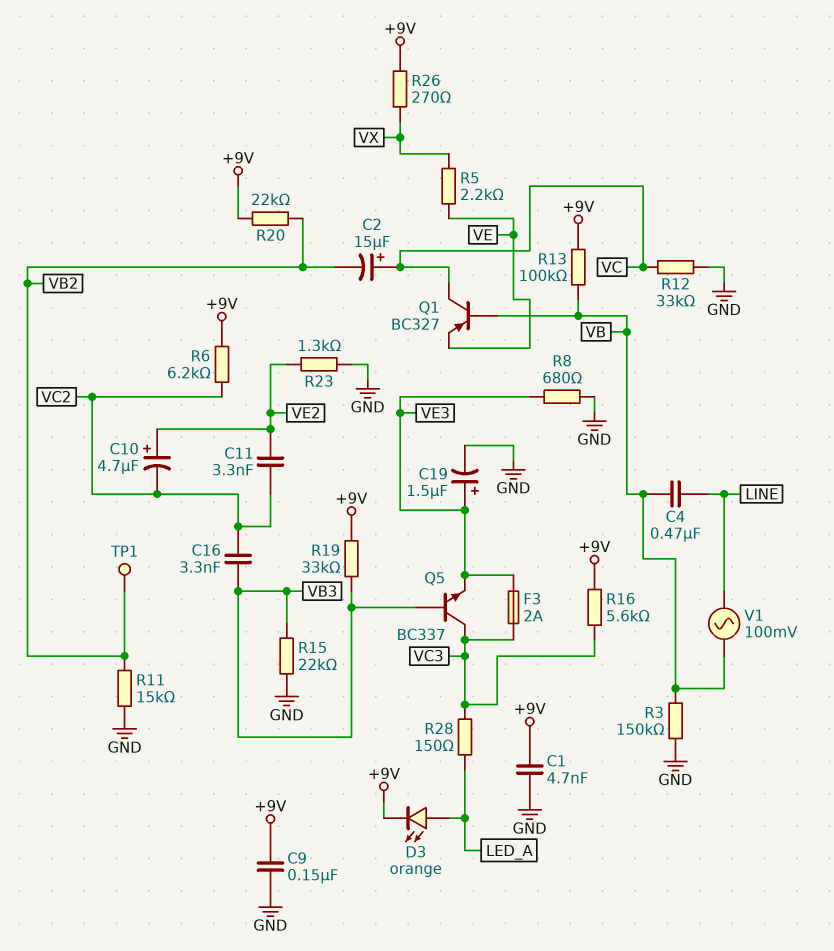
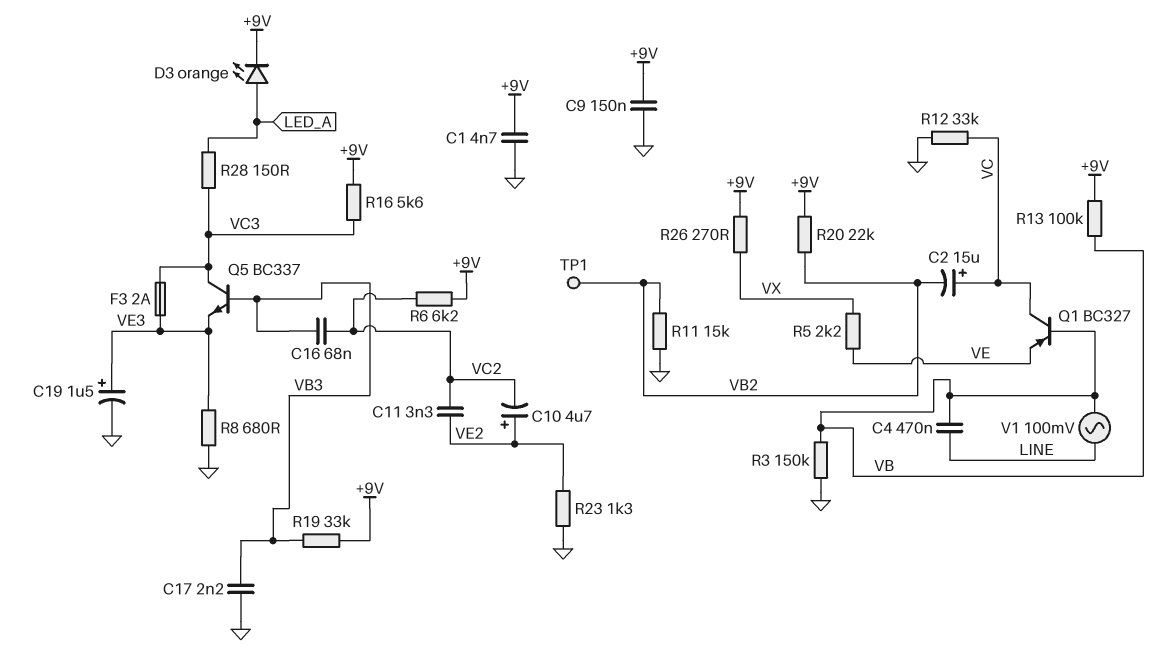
C16: 3.3nF (VB3, VC2) -> 68nF (VB3, VC2)
C17: none -> 2.2nF (GND, VB3)
R15: 22k (GND, VB3) -> none

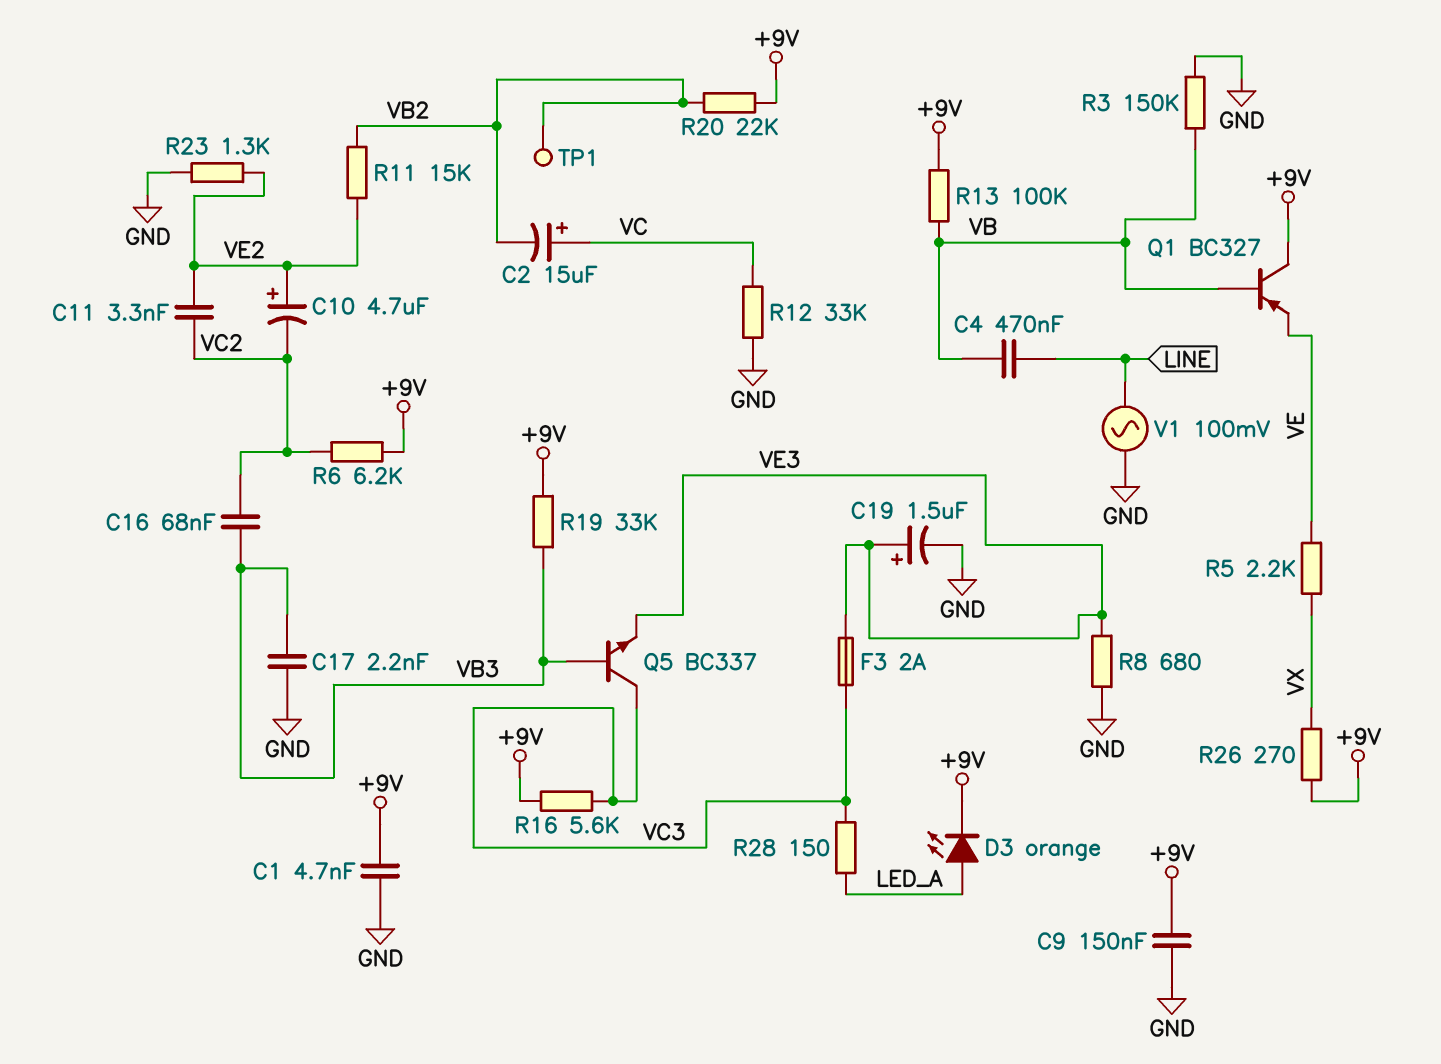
Q1: PNP BC327 (B VB, C VC, E VE) -> PNP BC327 (B VB, C +9V, E VE)
R11: 15k (GND, VB2) -> 15k (VB2, VE2)
V1: AC 100mV (LINE, VB) -> AC 100mV (GND, LINE)

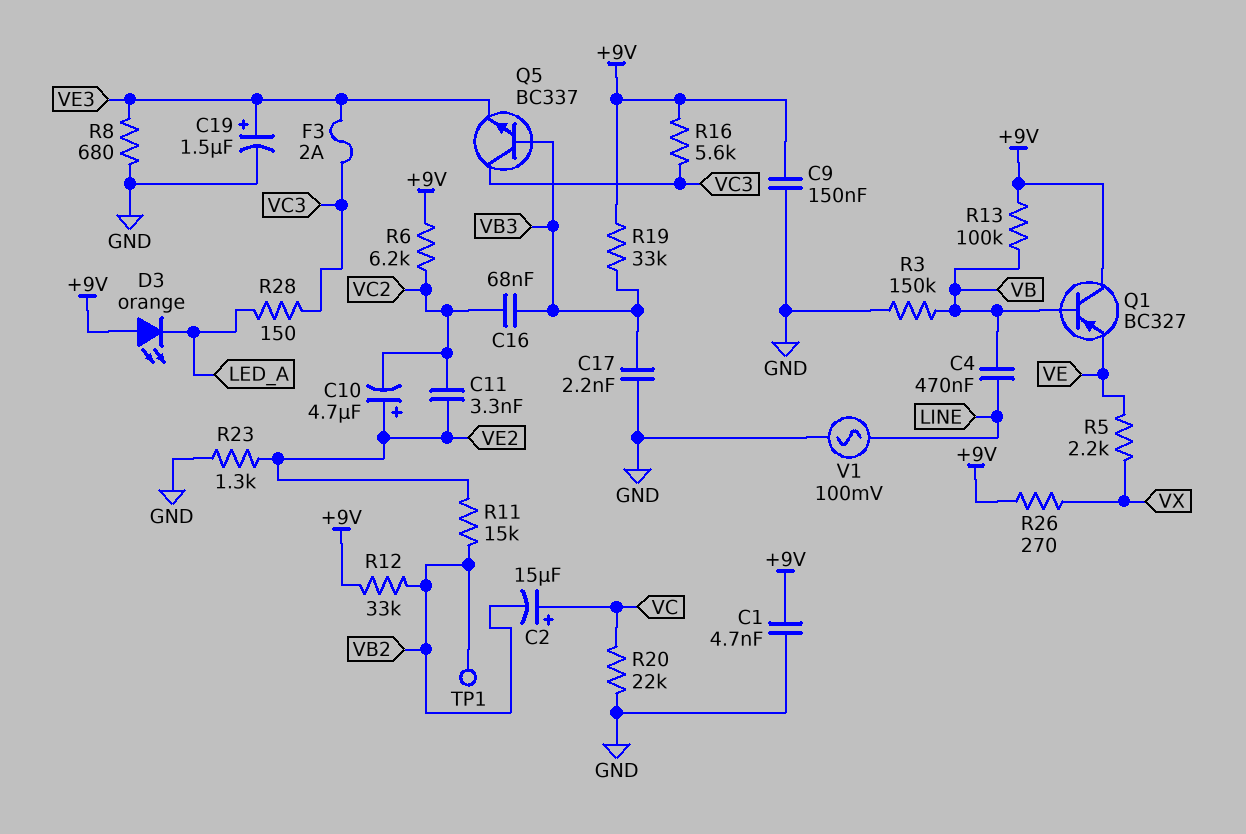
D3: LED orange (A LED_A, K +9V) -> LED orange (A +9V, K LED_A)
R12: 33k (GND, VC) -> 33k (+9V, VB2)
R20: 22k (+9V, VB2) -> 22k (GND, VC)

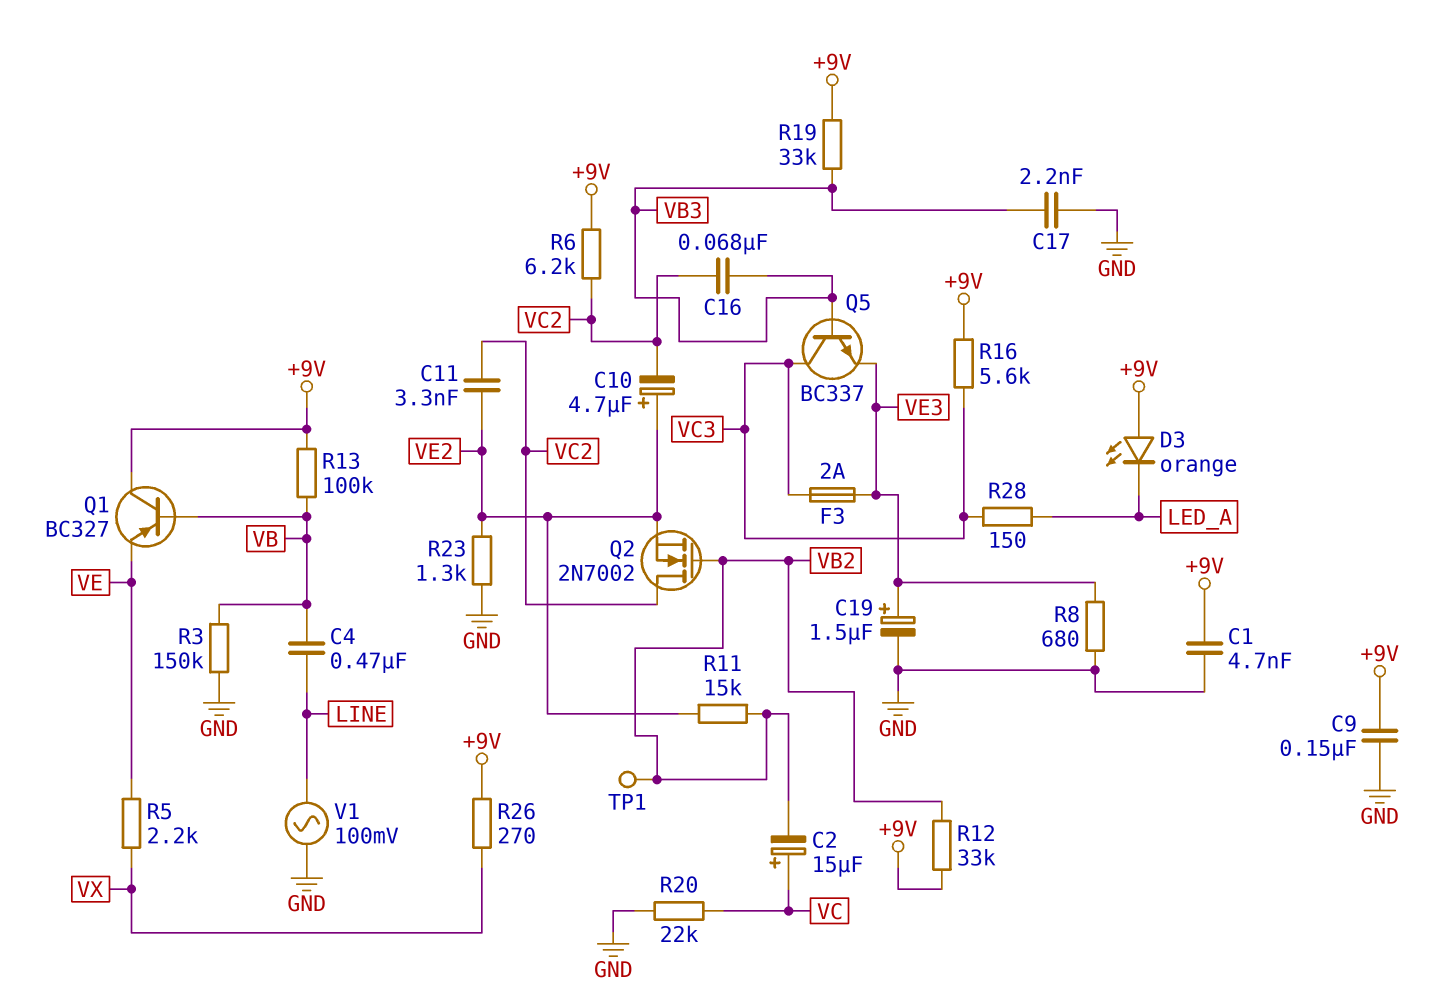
Q2: none -> NMOS 2N7002 (G VB2, D VC2, S VE2)

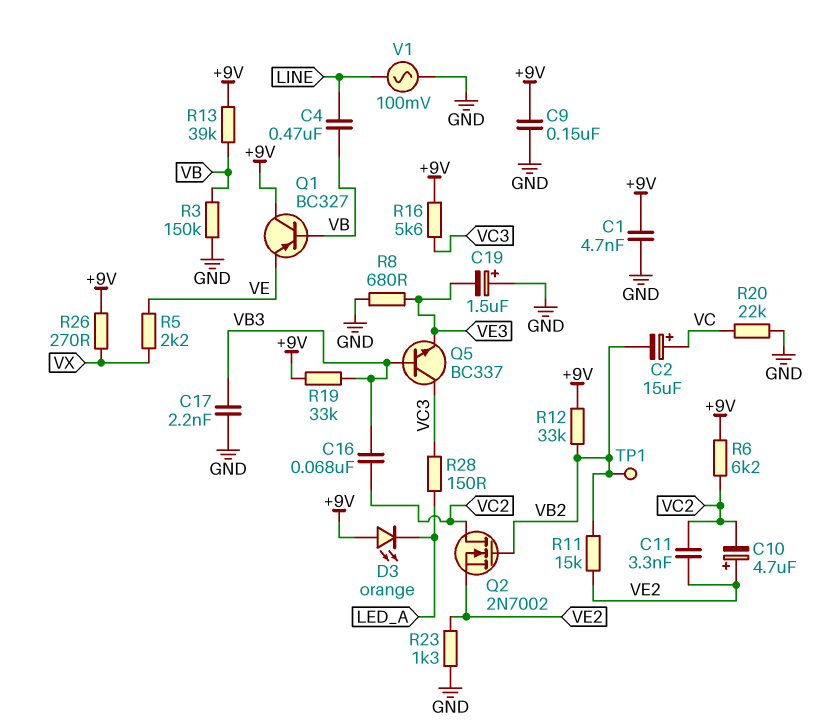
C19: 1.5uF (plus VE3, minus GND) -> 1.5uF (plus GND, minus VE3)
F3: 2A (VC3, VE3) -> none
R13: 100k (+9V, VB) -> 39k (+9V, VB)

